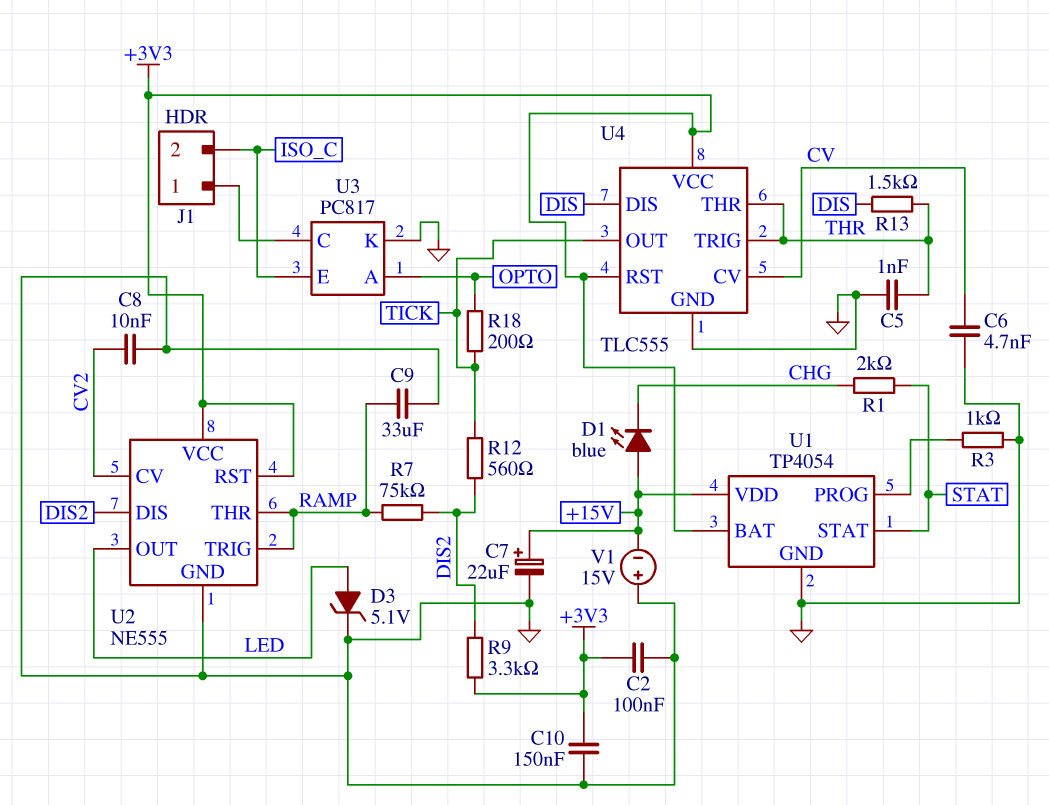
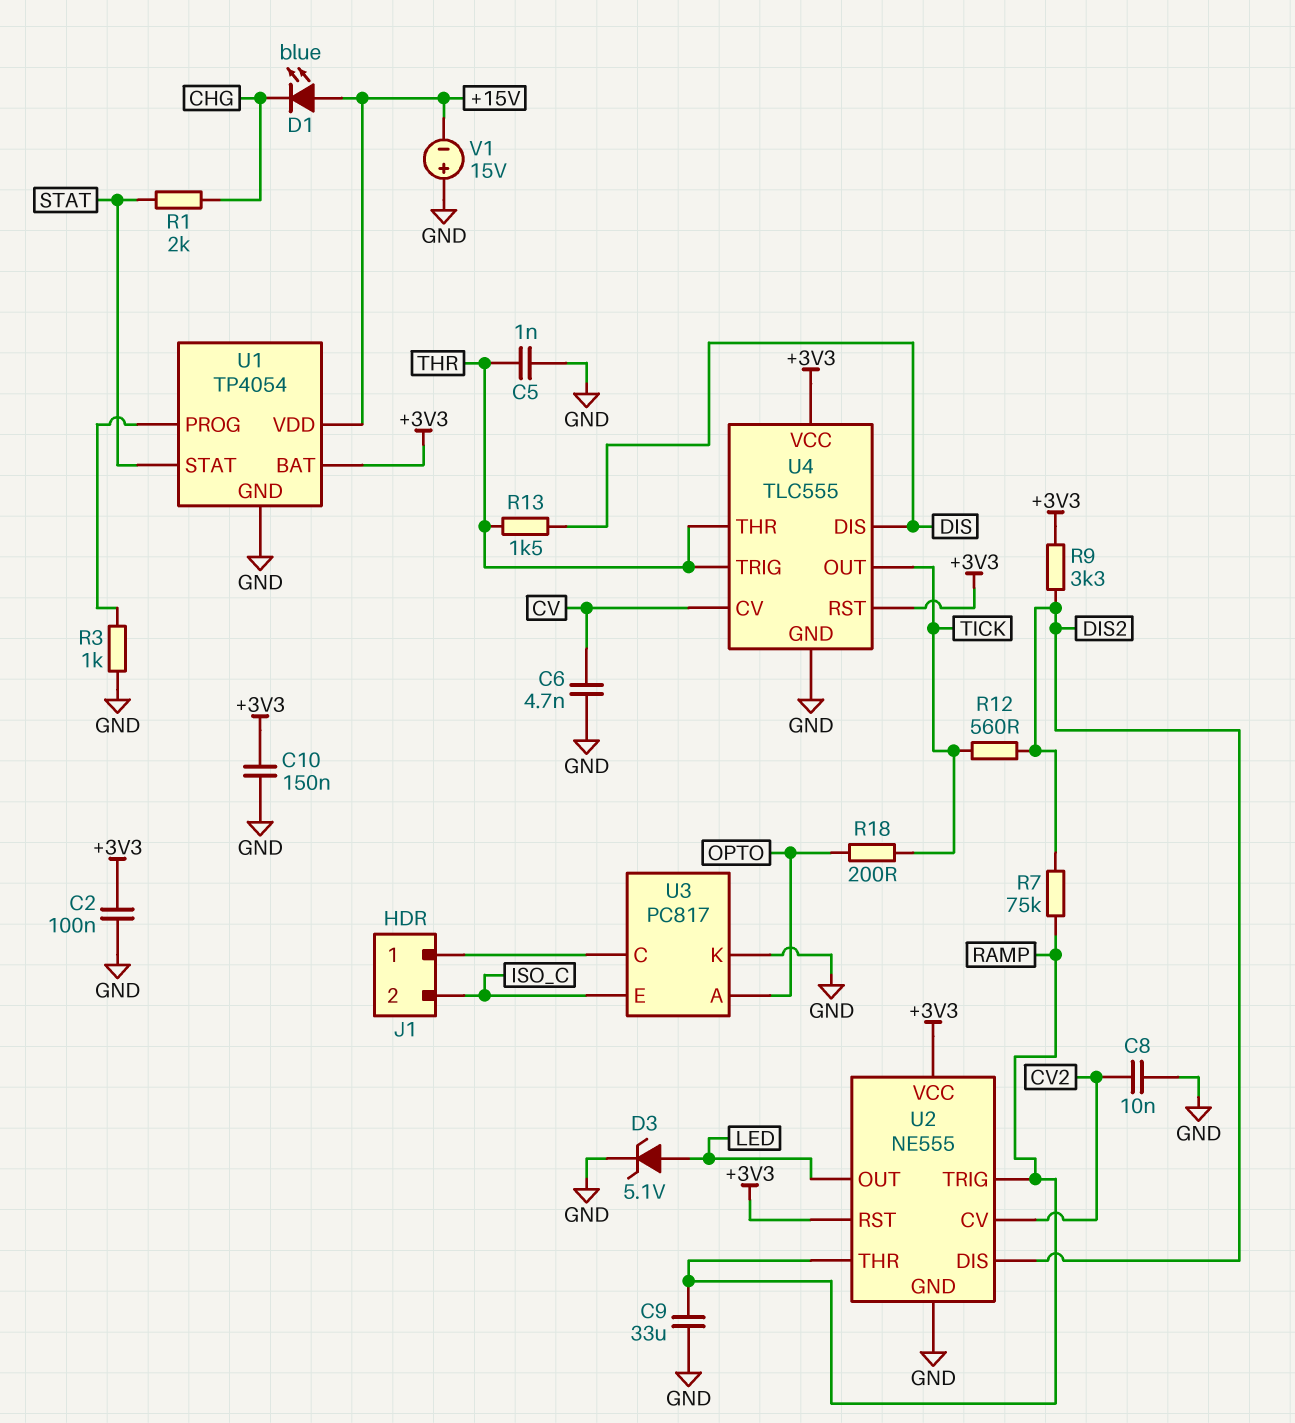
C7: 22uF (plus +15V, minus GND) -> none

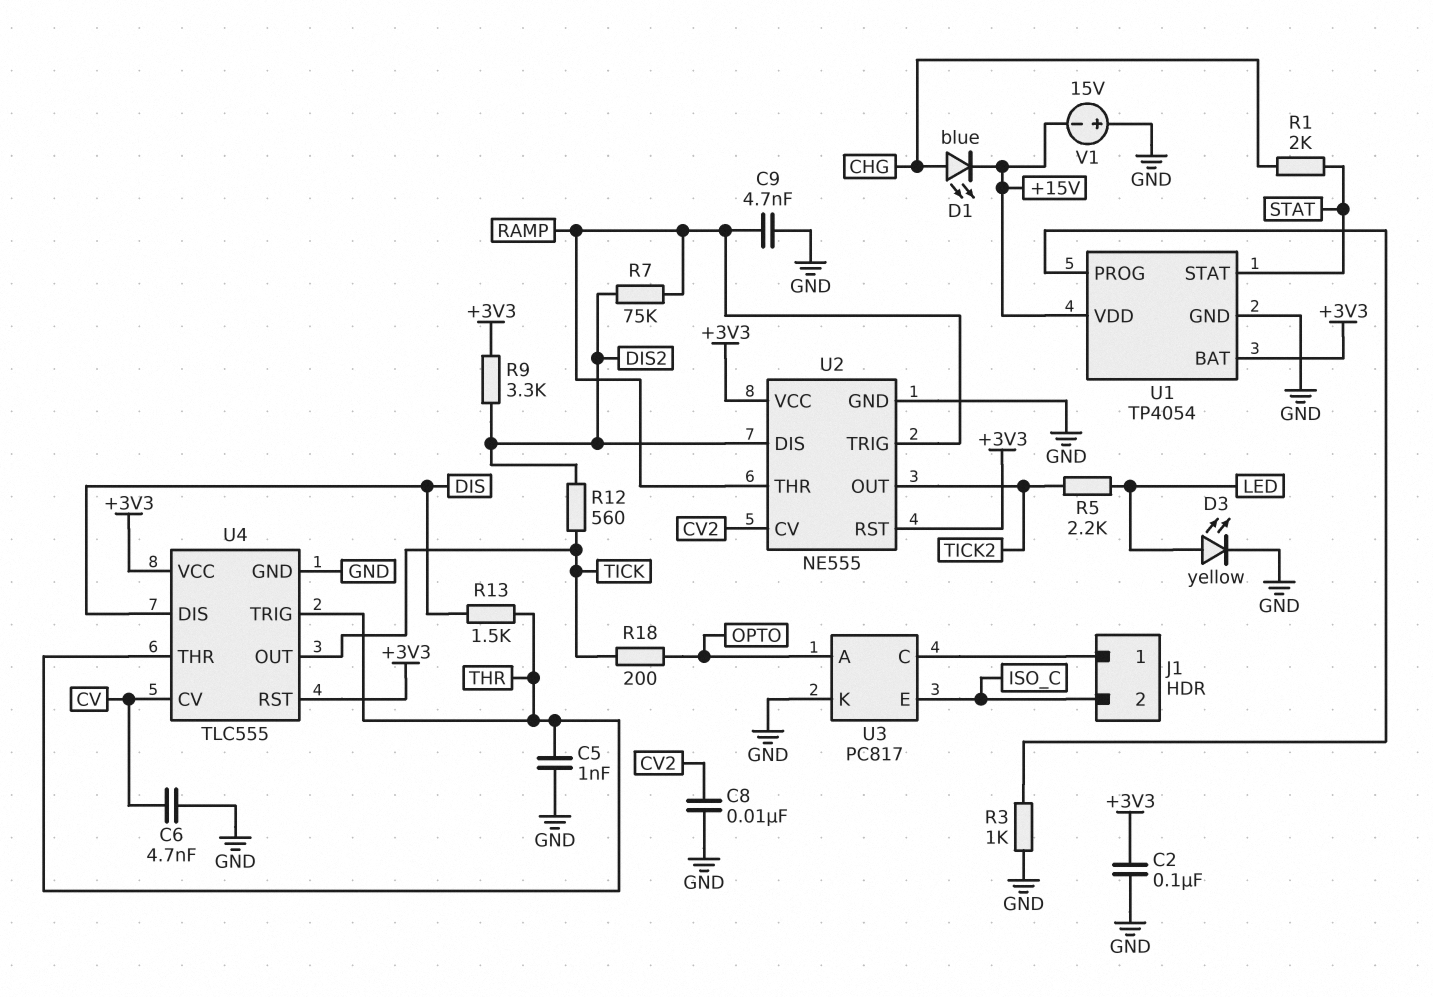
C9: 33uF (GND, RAMP) -> 4.7nF (GND, RAMP)
C10: 150nF (+3V3, GND) -> none
D1: LED blue (A +15V, K CHG) -> LED blue (A CHG, K +15V)
D3: zener 5.1V (A LED, K GND) -> LED yellow (A LED, K GND)
R5: none -> 2.2k (LED, TICK2)
U2 pin OUT: LED -> TICK2

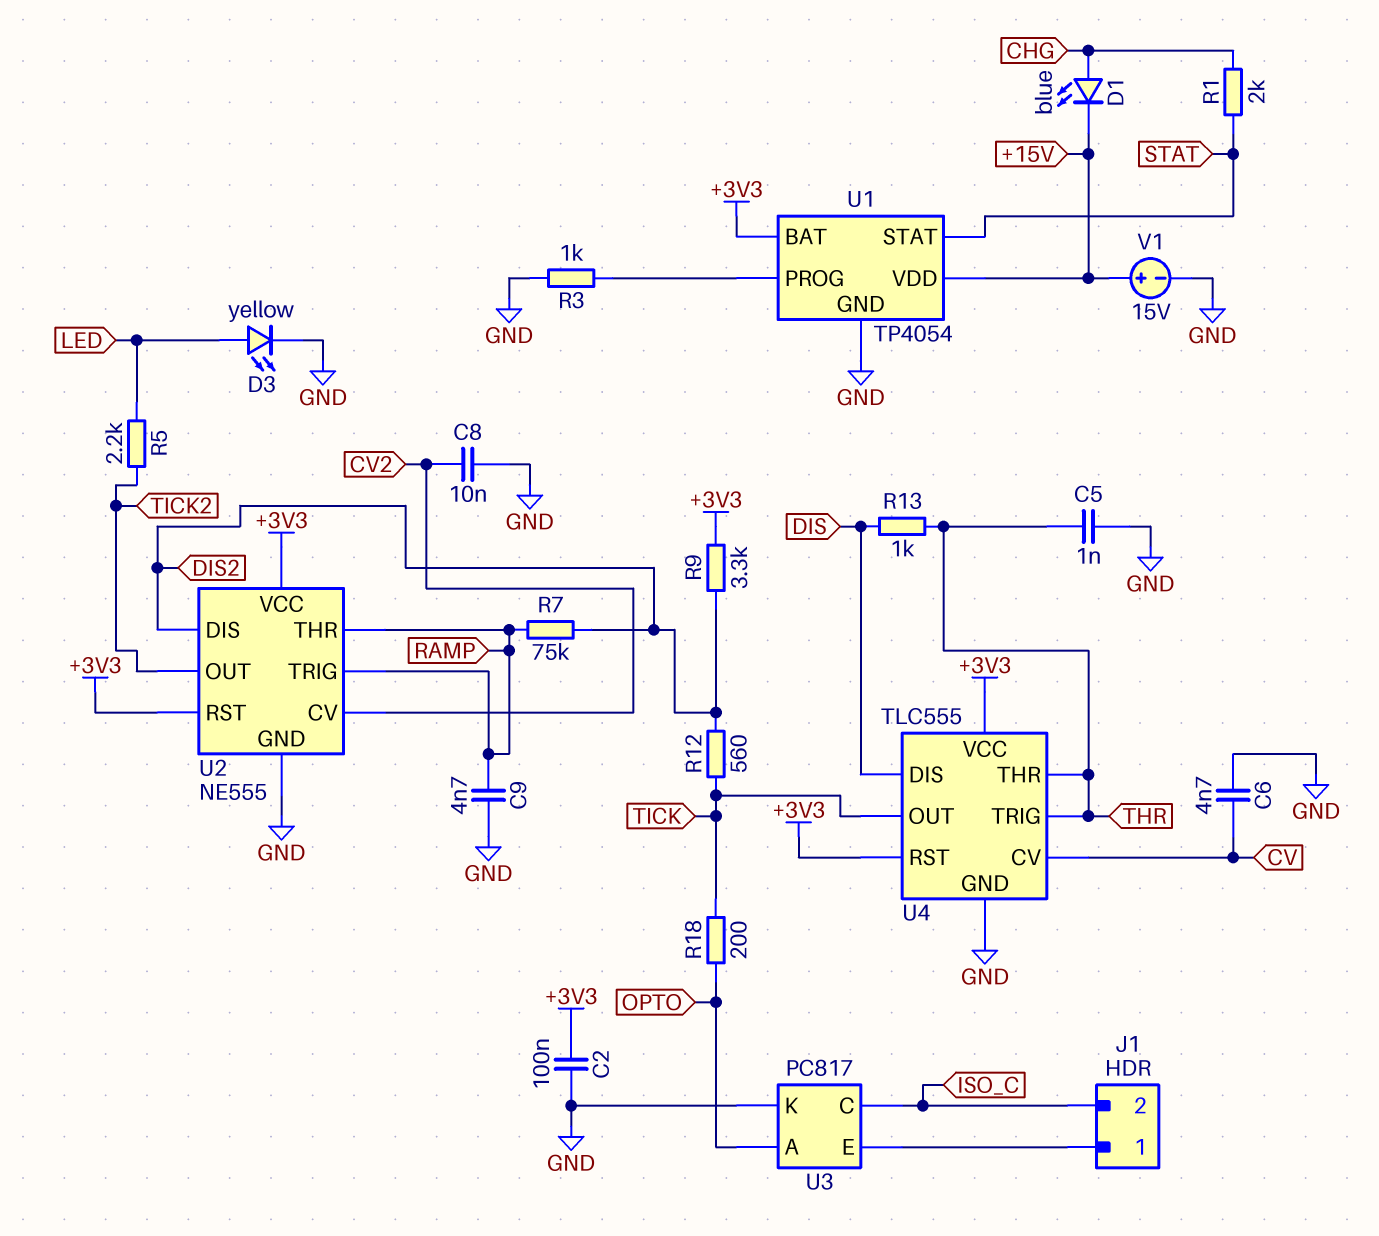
R13: 1.5k (DIS, THR) -> 1k (DIS, THR)
U3 pin C: J1/1 -> ISO_C
U3 pin E: ISO_C -> J1/1
V1: 15V (plus GND, minus +15V) -> 15V (plus +15V, minus GND)

